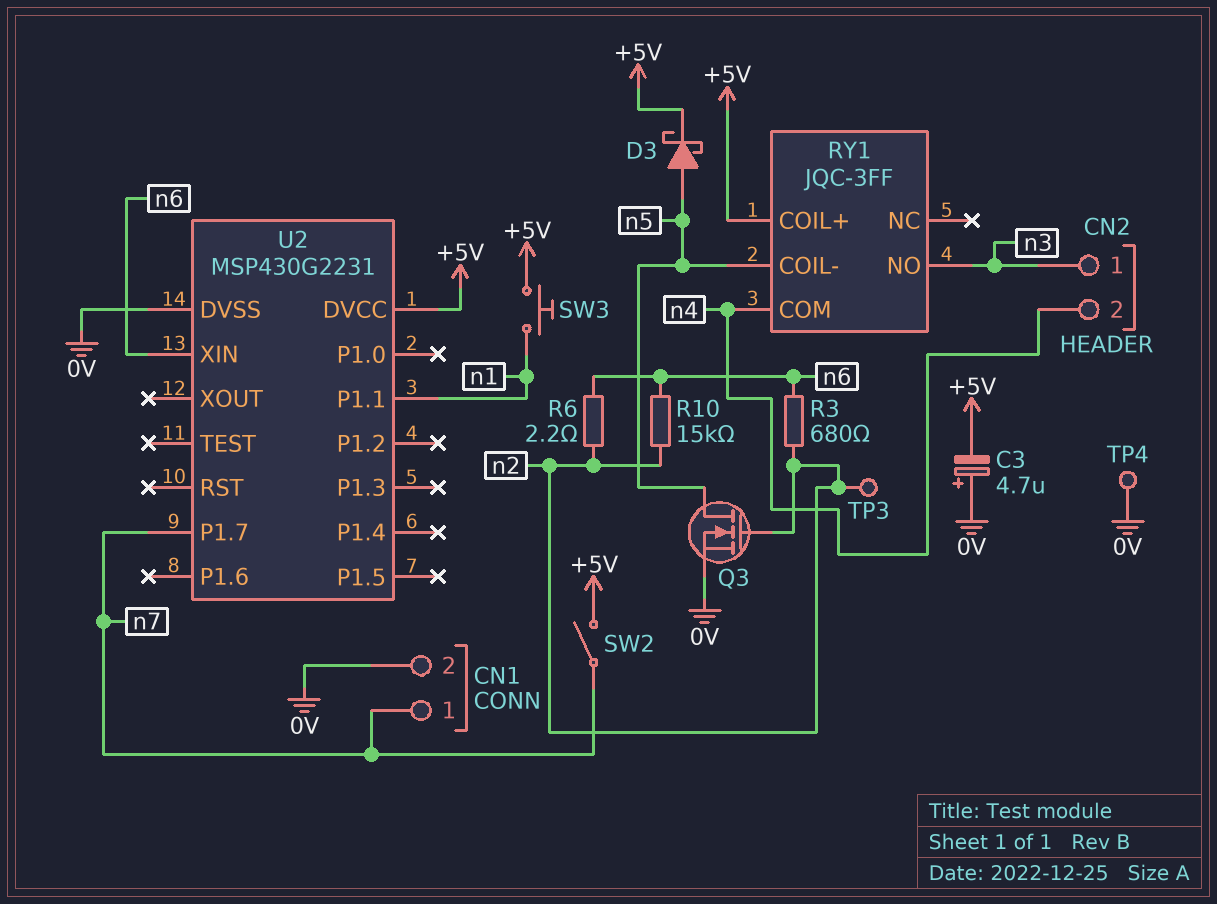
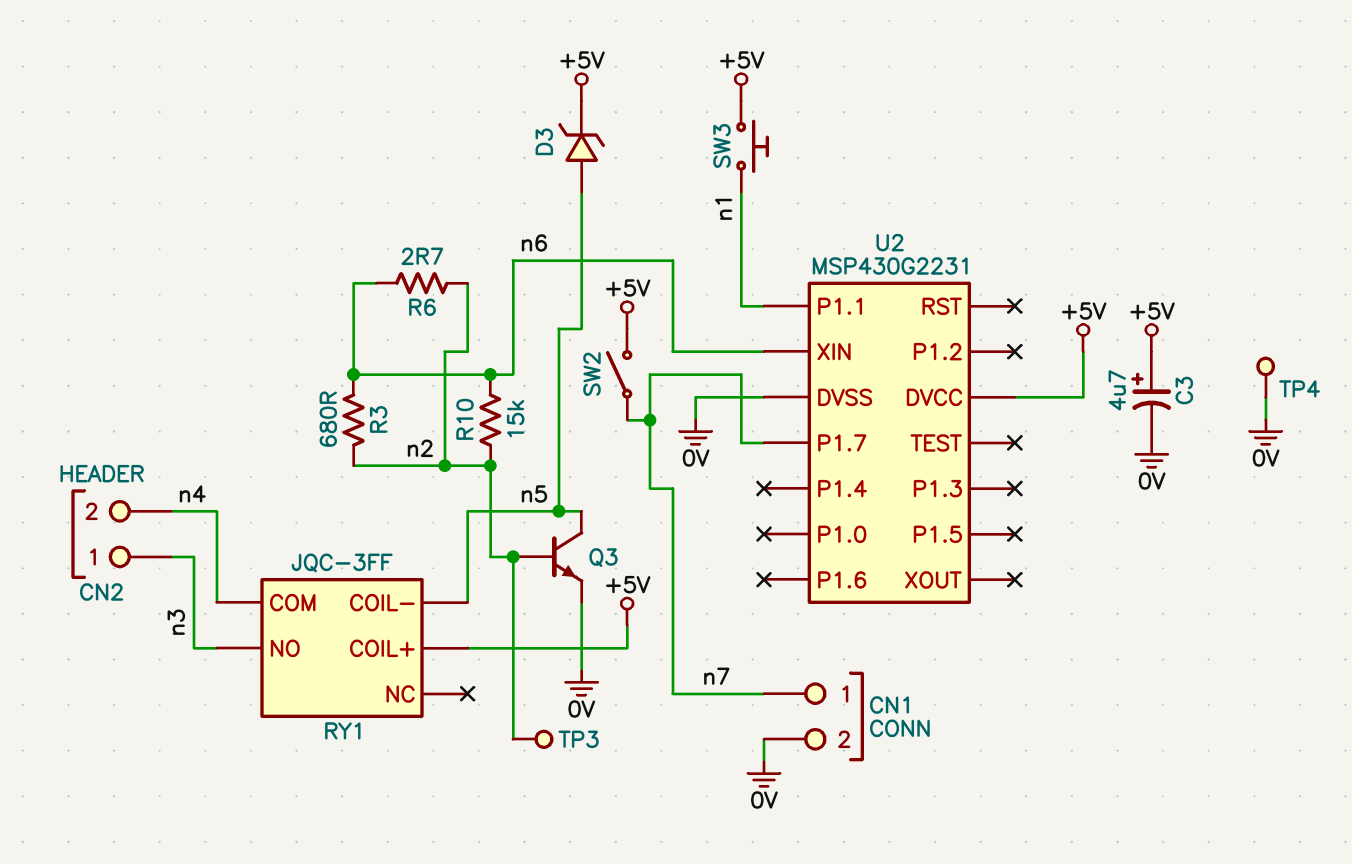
C3: 4.7uF (plus 0V, minus +5V) -> 4.7uF (plus +5V, minus 0V)
D3: schottky (A n5, K +5V) -> zener (A n5, K +5V)
Q3: NMOS (G n2, D n5, S 0V) -> NPN (B n2, C n5, E 0V)
R6: 2.2 (n2, n6) -> 2.7 (n2, n6)

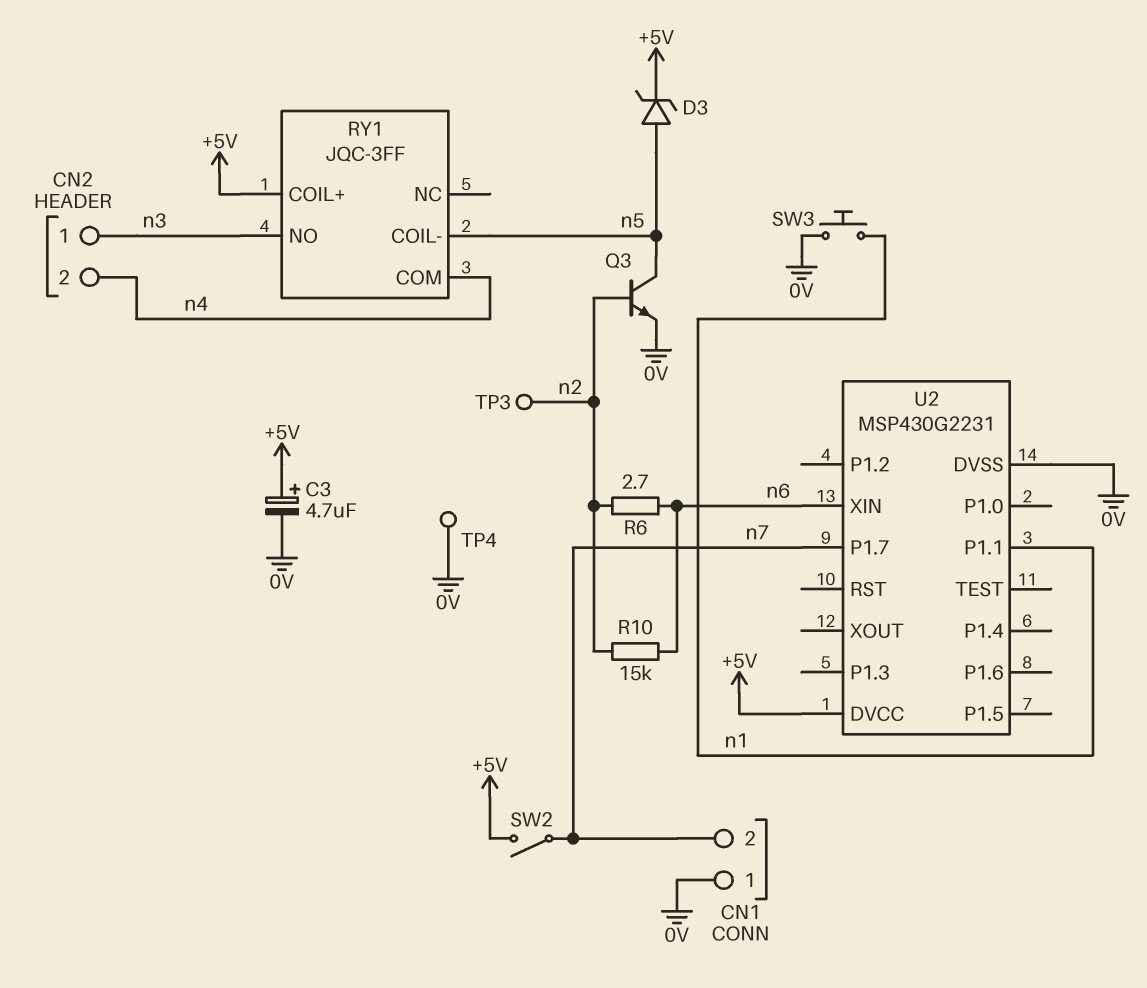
CN1 pin 1: n7 -> 0V
CN1 pin 2: 0V -> n7
R3: 680 (n2, n6) -> none
SW3: button (+5V, n1) -> button (0V, n1)

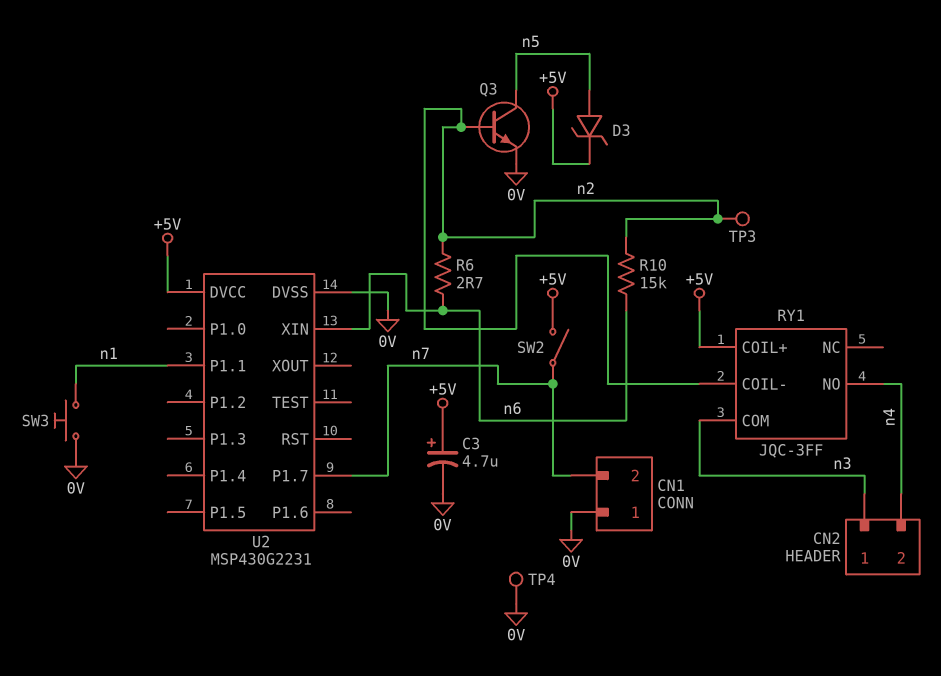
RY1 pin COIL-: n5 -> n2
RY1 pin COM: n4 -> n3
RY1 pin NO: n3 -> n4

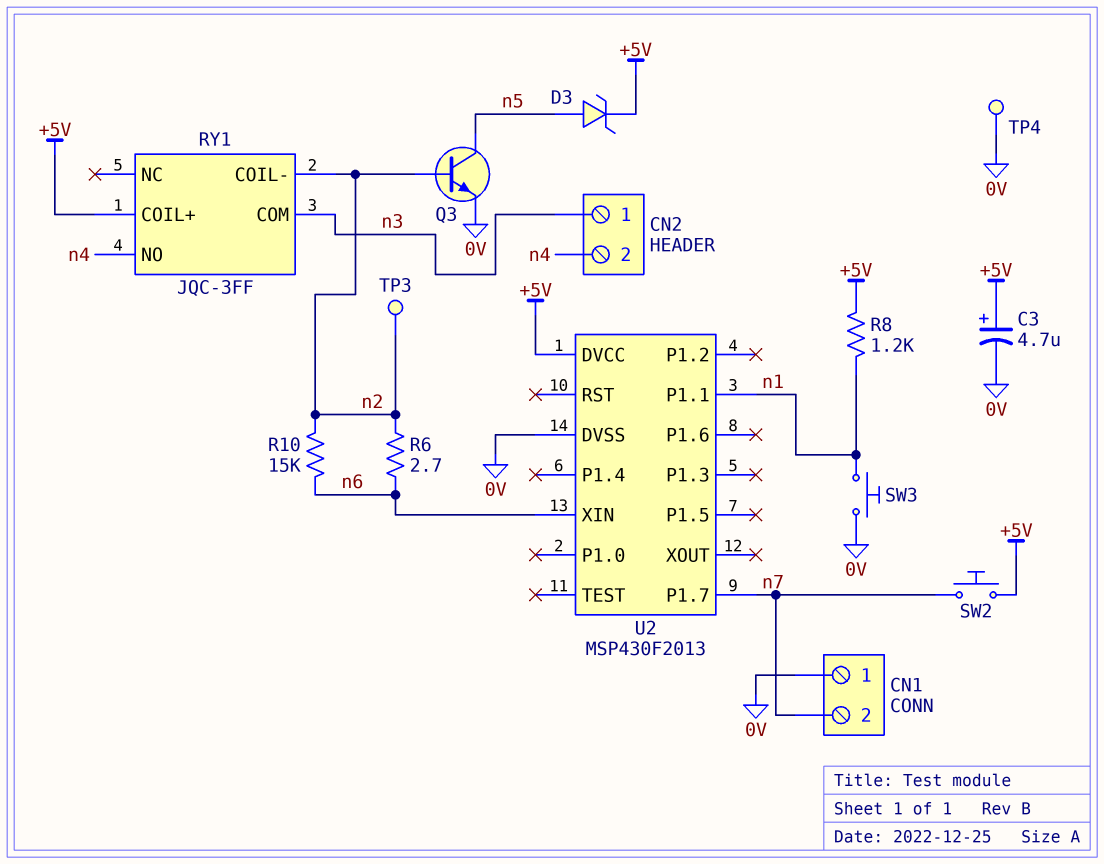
R8: none -> 1.2k (+5V, n1)
SW2: switch (+5V, n7) -> button (+5V, n7)
U2: MSP430G2231 -> MSP430F2013

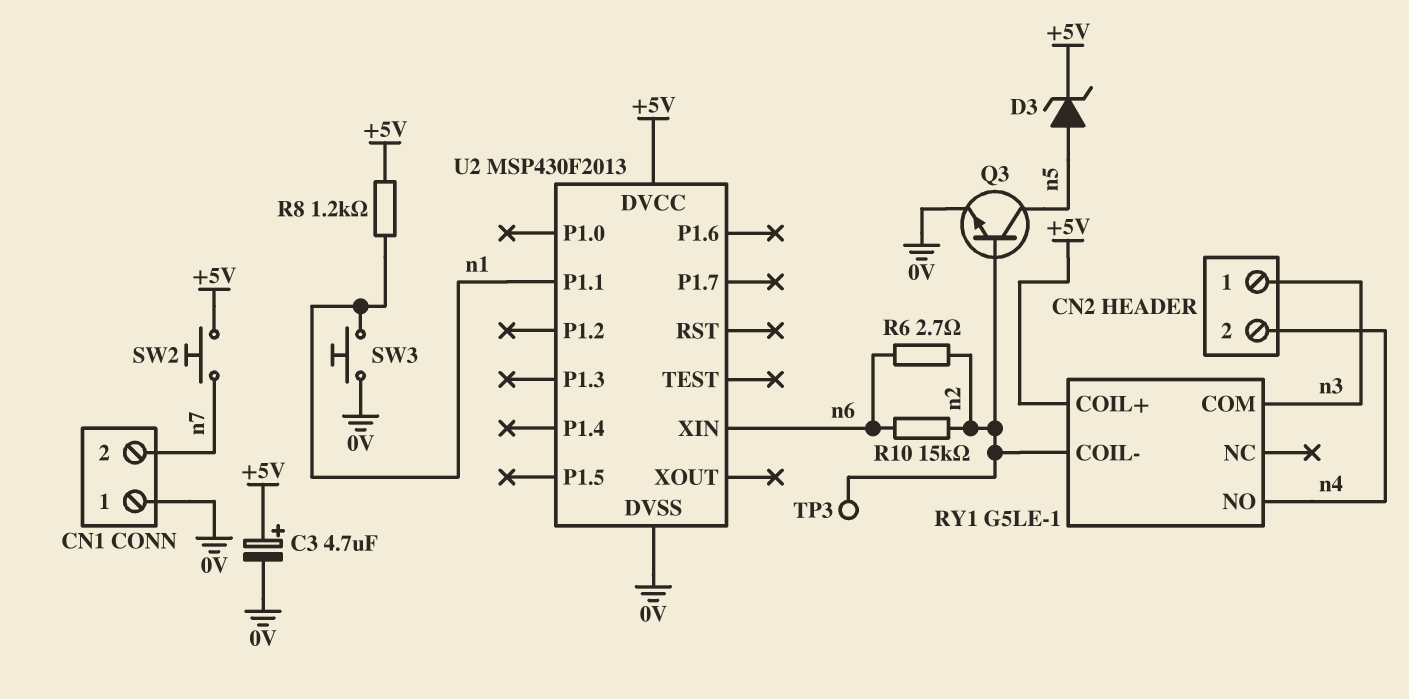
RY1: JQC-3FF -> G5LE-1
TP4: test point (0V) -> none
U2 pin P1.7: n7 -> none

